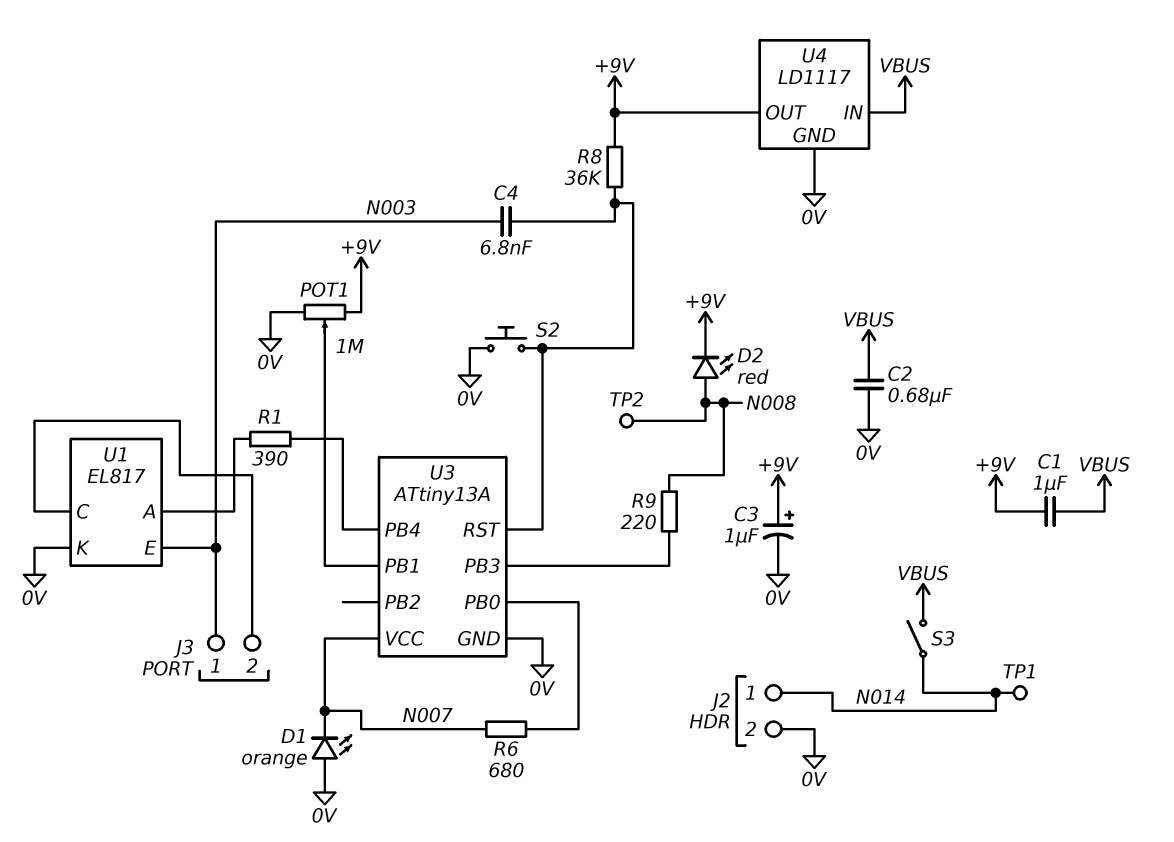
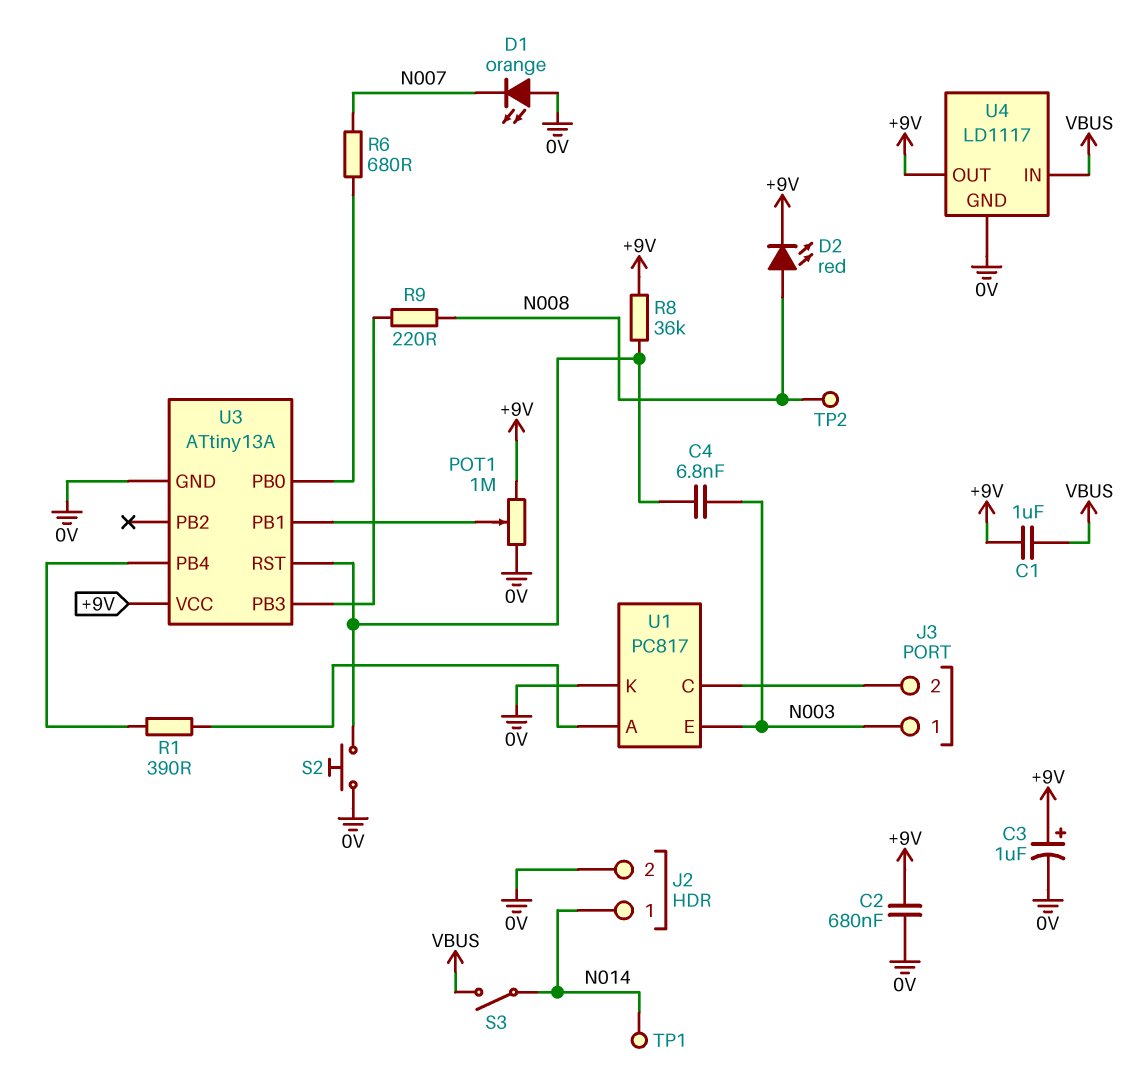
C2: 680nF (0V, VBUS) -> 680nF (+9V, 0V)
U1: EL817 -> PC817
U3 pin VCC: N007 -> +9V

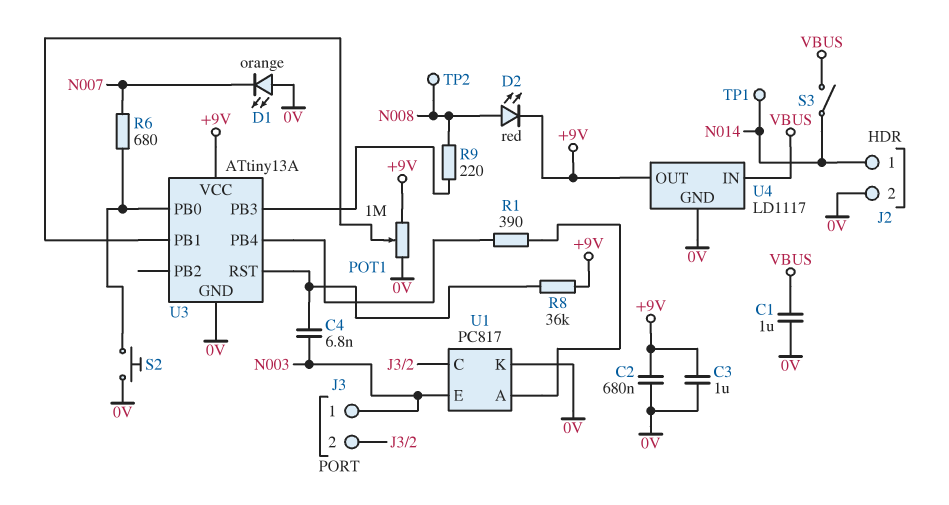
C1: 1uF (+9V, VBUS) -> 1uF (0V, VBUS)
C3: 1uF (plus +9V, minus 0V) -> 1uF (+9V, 0V)
S2: button (0V, U3/RST) -> button (0V, U3/PB0)

